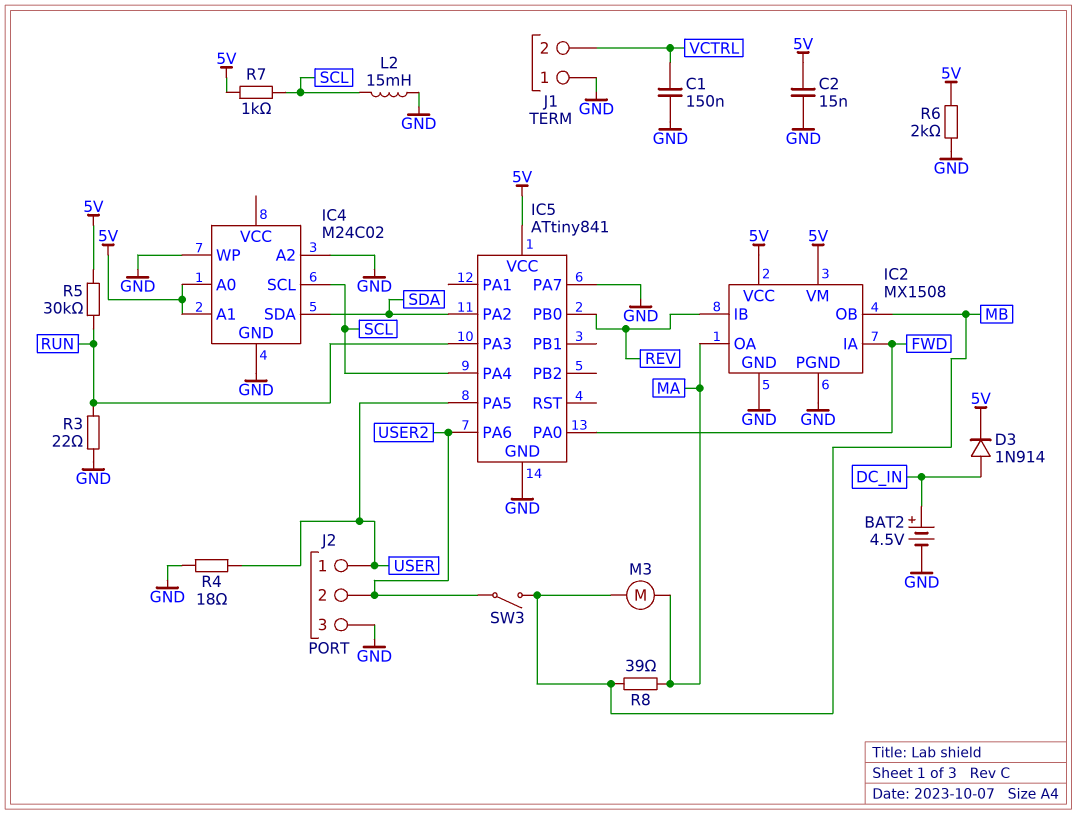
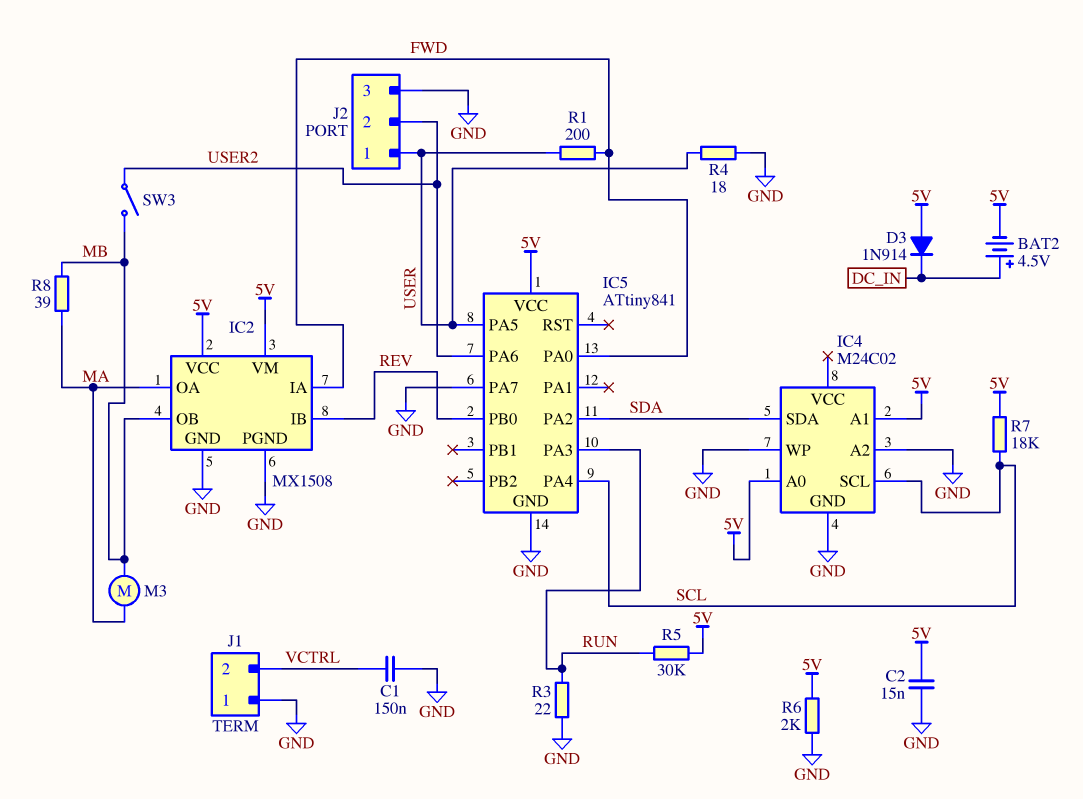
BAT2: 4.5V (plus DC_IN, minus GND) -> 4.5V (plus DC_IN, minus 5V)
D3: diode 1N914 (A DC_IN, K 5V) -> diode 1N914 (A 5V, K DC_IN)
L2: 15mH (GND, SCL) -> none
R1: none -> 200 (FWD, USER)
R7: 1k (5V, SCL) -> 18k (5V, SCL)

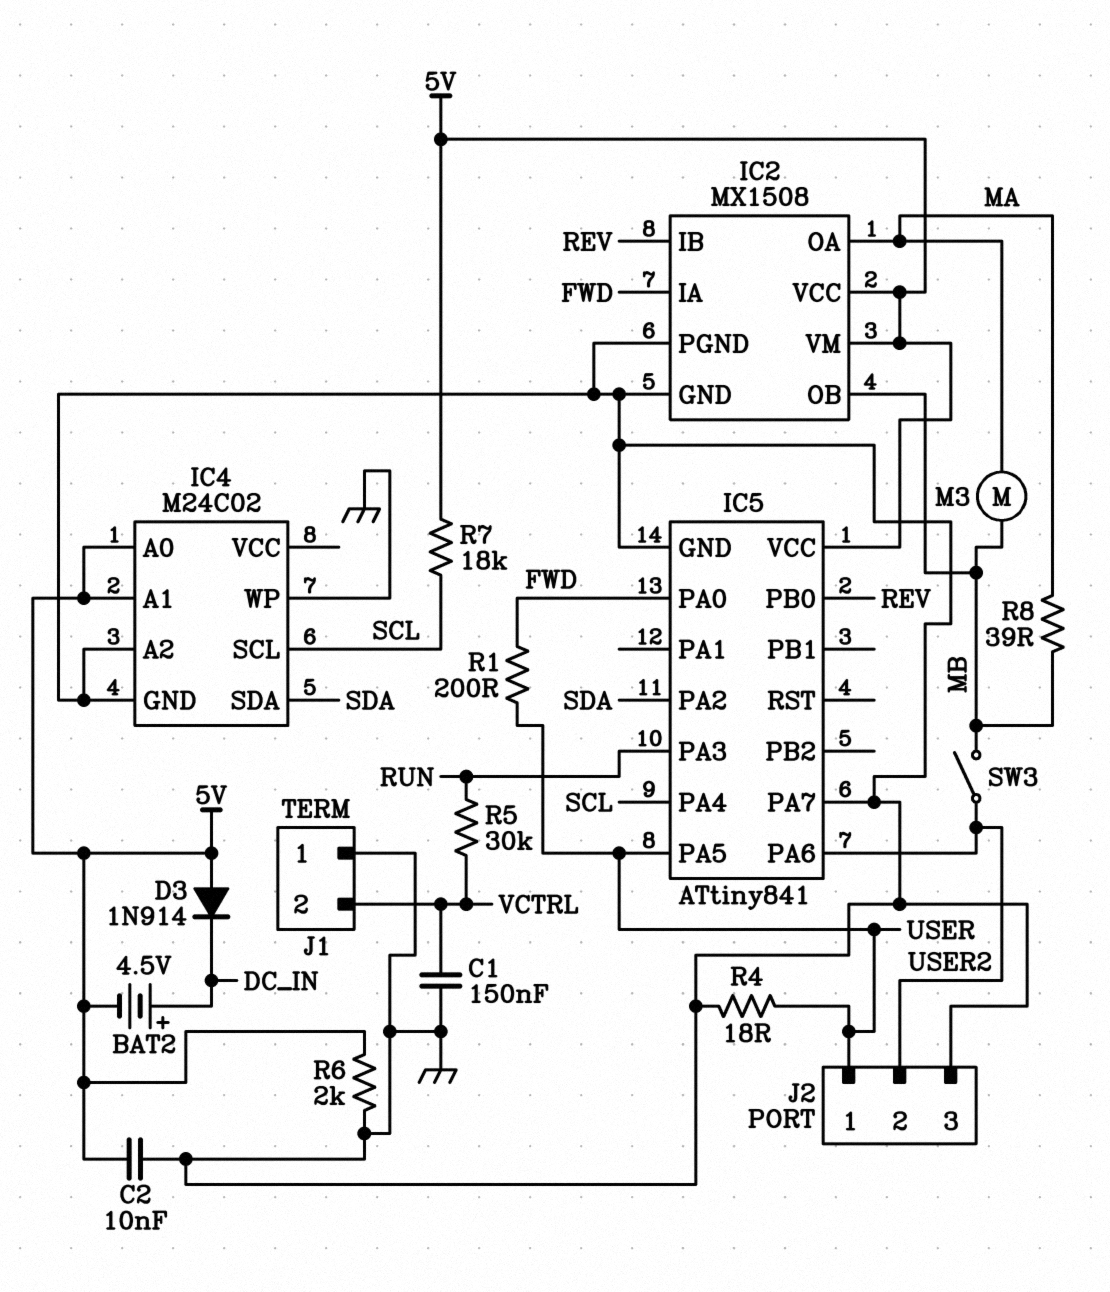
C2: 15nF (5V, GND) -> 10nF (5V, GND)
R3: 22 (GND, RUN) -> none
R5: 30k (5V, RUN) -> 30k (RUN, VCTRL)

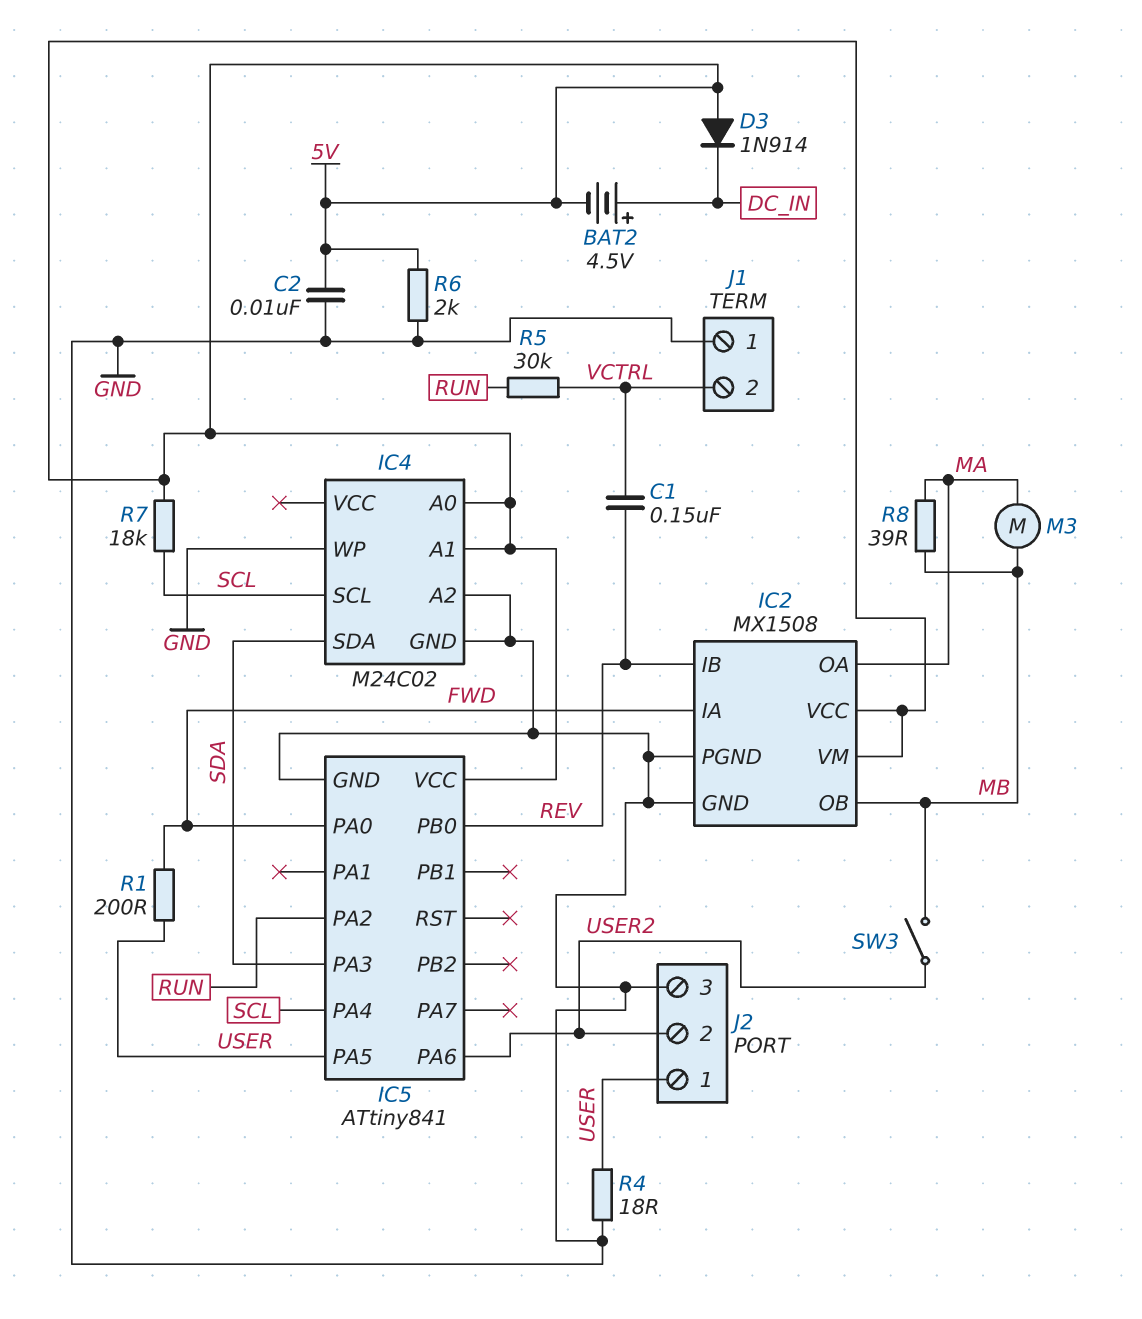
C1: 150nF (GND, VCTRL) -> 150nF (REV, VCTRL)
IC5 pin PA2: SDA -> RUN
IC5 pin PA3: RUN -> SDA
IC5 pin PA7: GND -> none

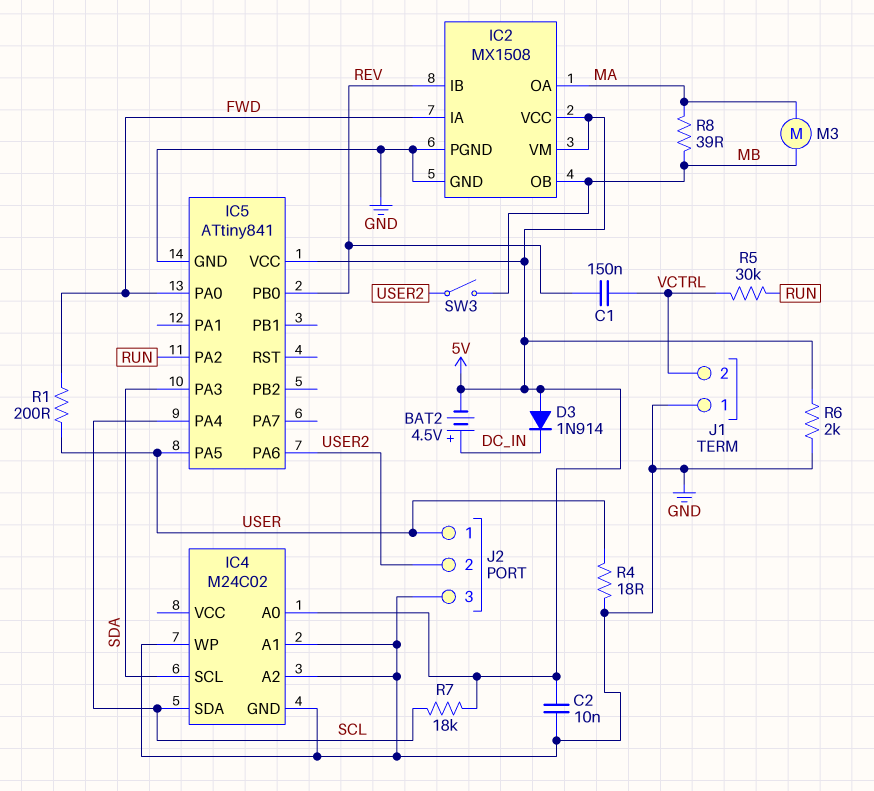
IC4 pin A1: 5V -> GND
IC4 pin SCL: SCL -> SDA
IC4 pin SDA: SDA -> SCL

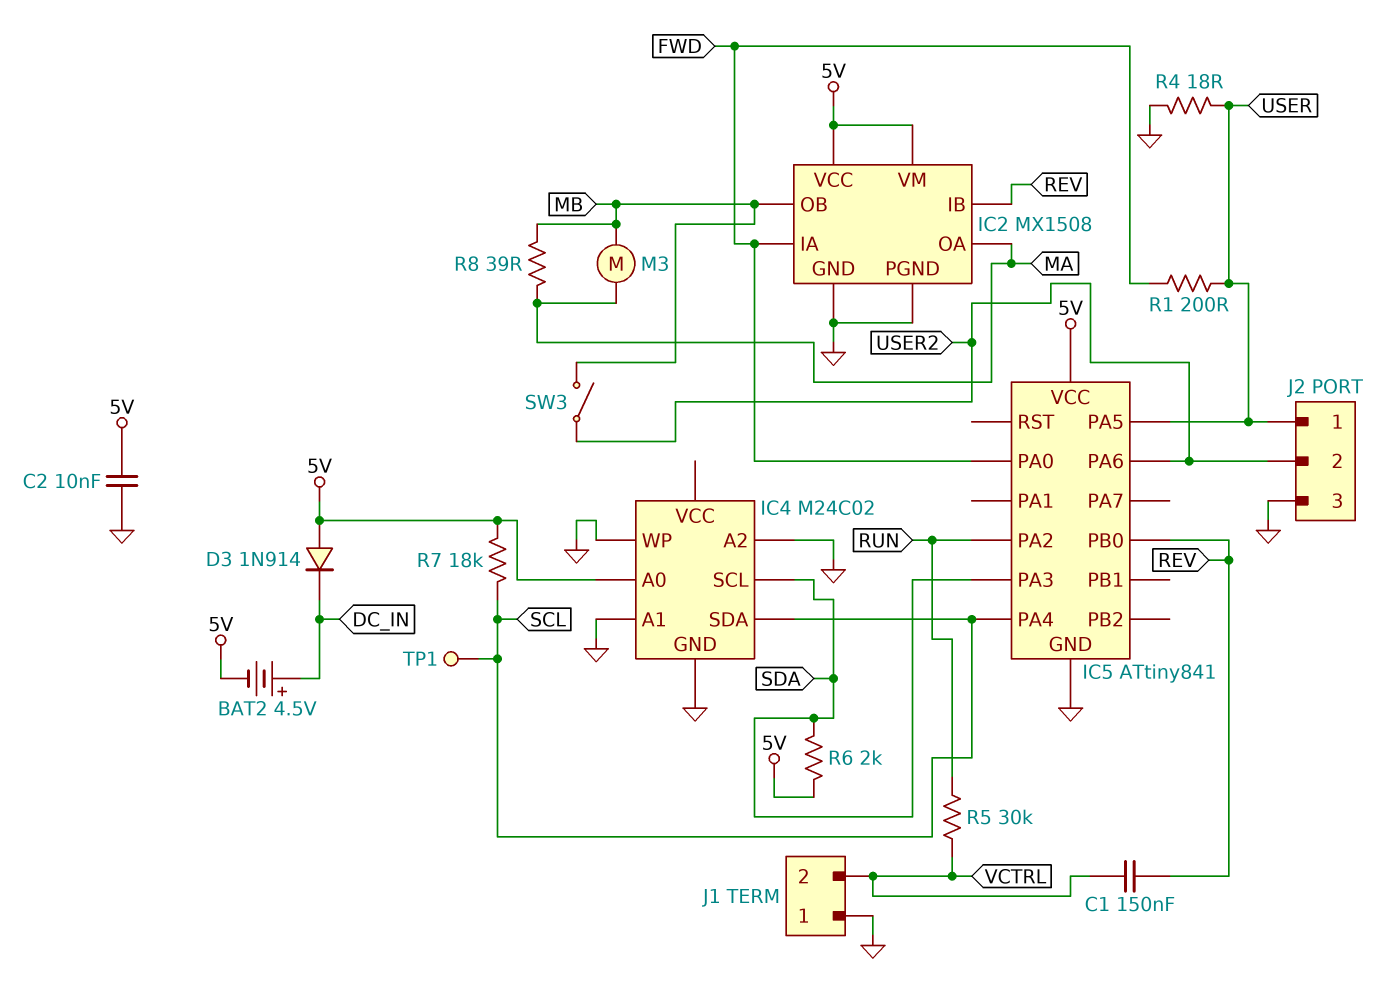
R6: 2k (5V, GND) -> 2k (5V, SDA)
TP1: none -> test point (SCL)

